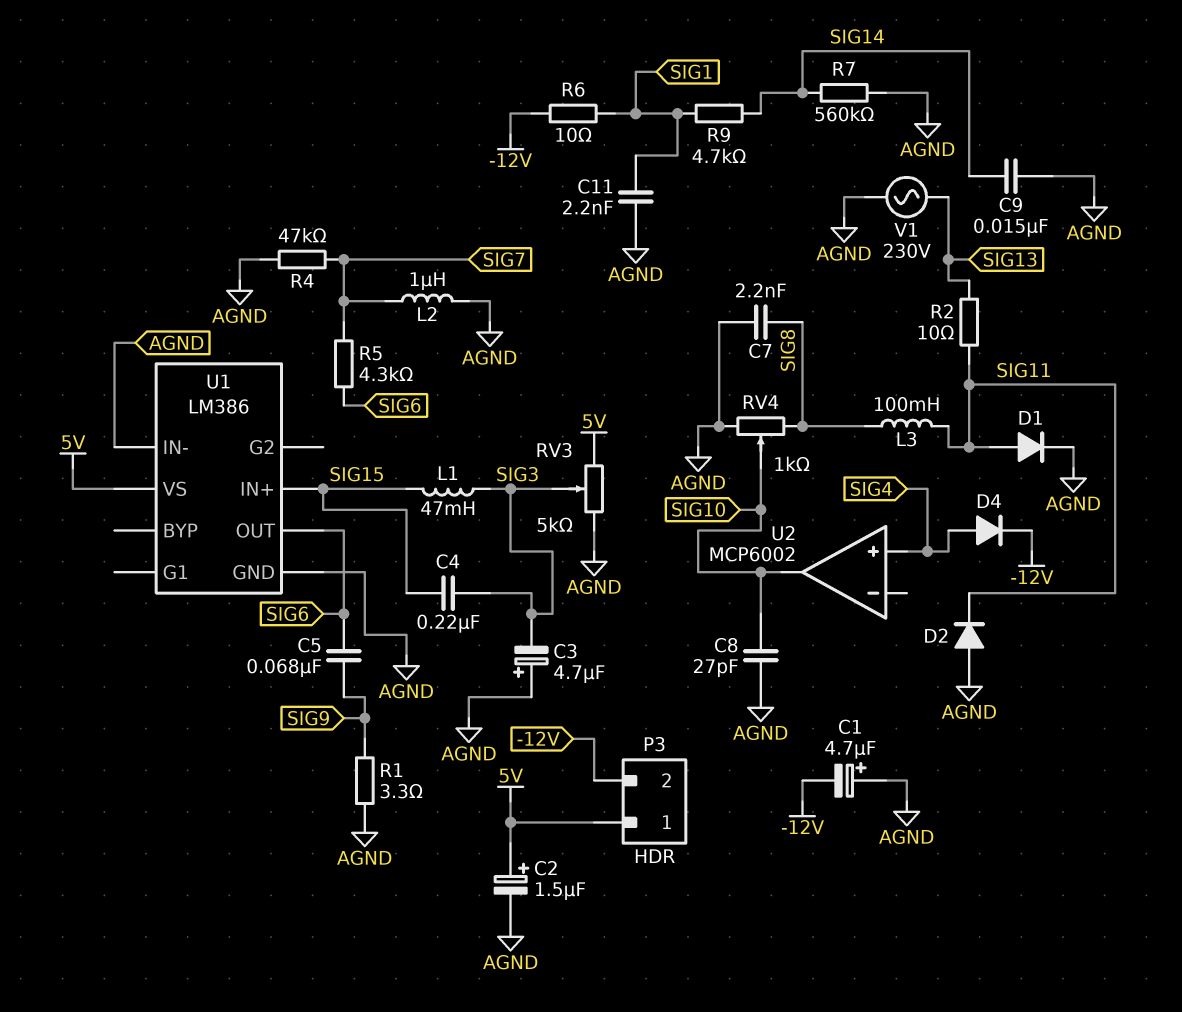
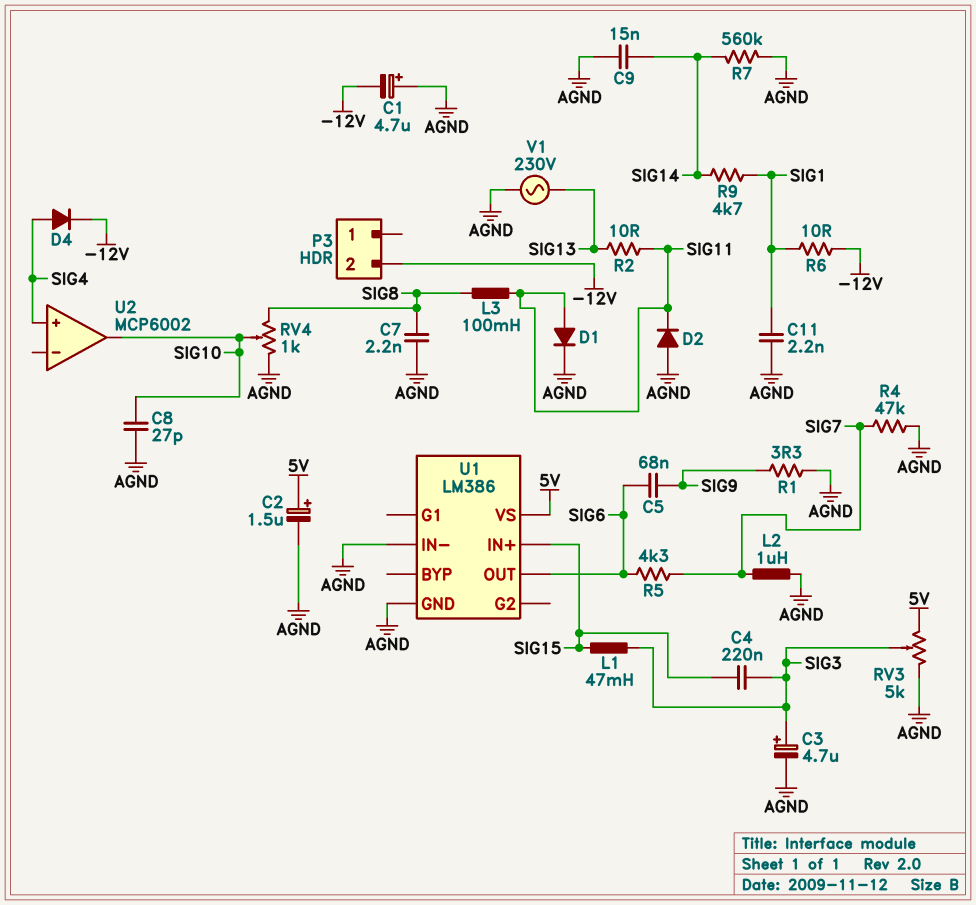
C3: 4.7uF (plus AGND, minus SIG3) -> 4.7uF (plus SIG3, minus AGND)
P3 pin 1: 5V -> none

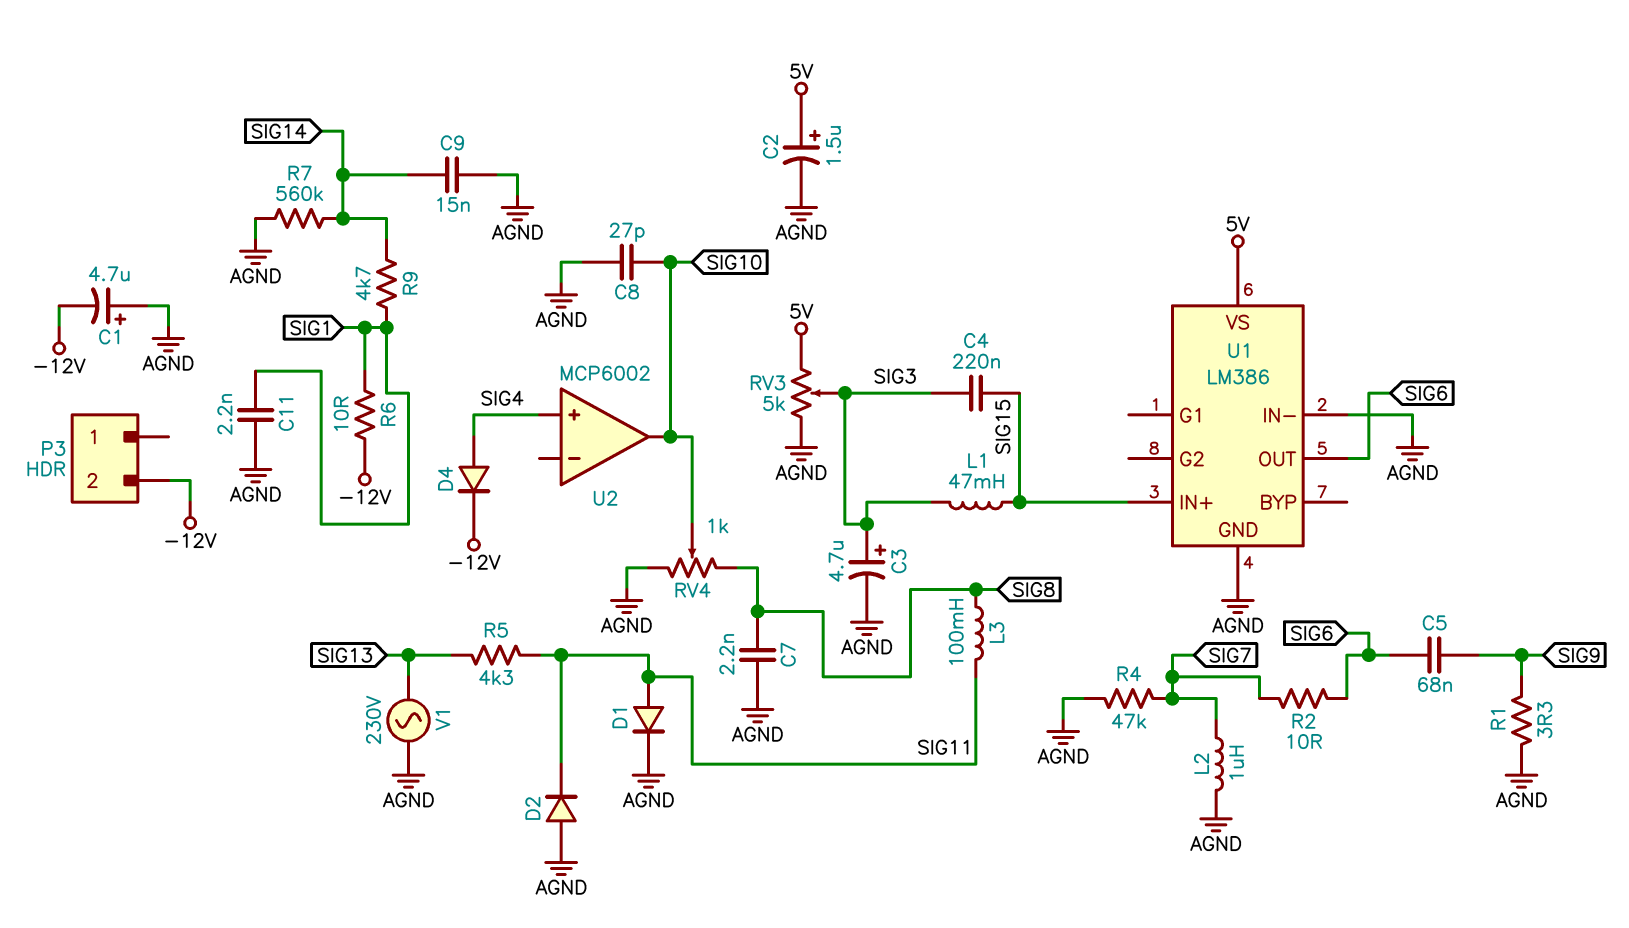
R2: 10 (SIG11, SIG13) -> 10 (SIG6, SIG7)
R5: 4.3k (SIG6, SIG7) -> 4.3k (SIG11, SIG13)

